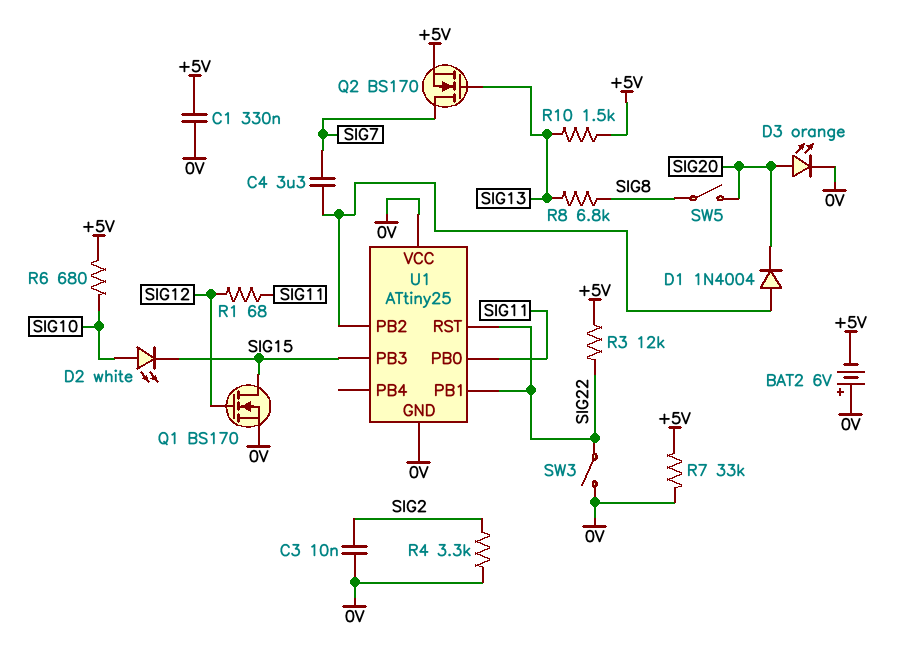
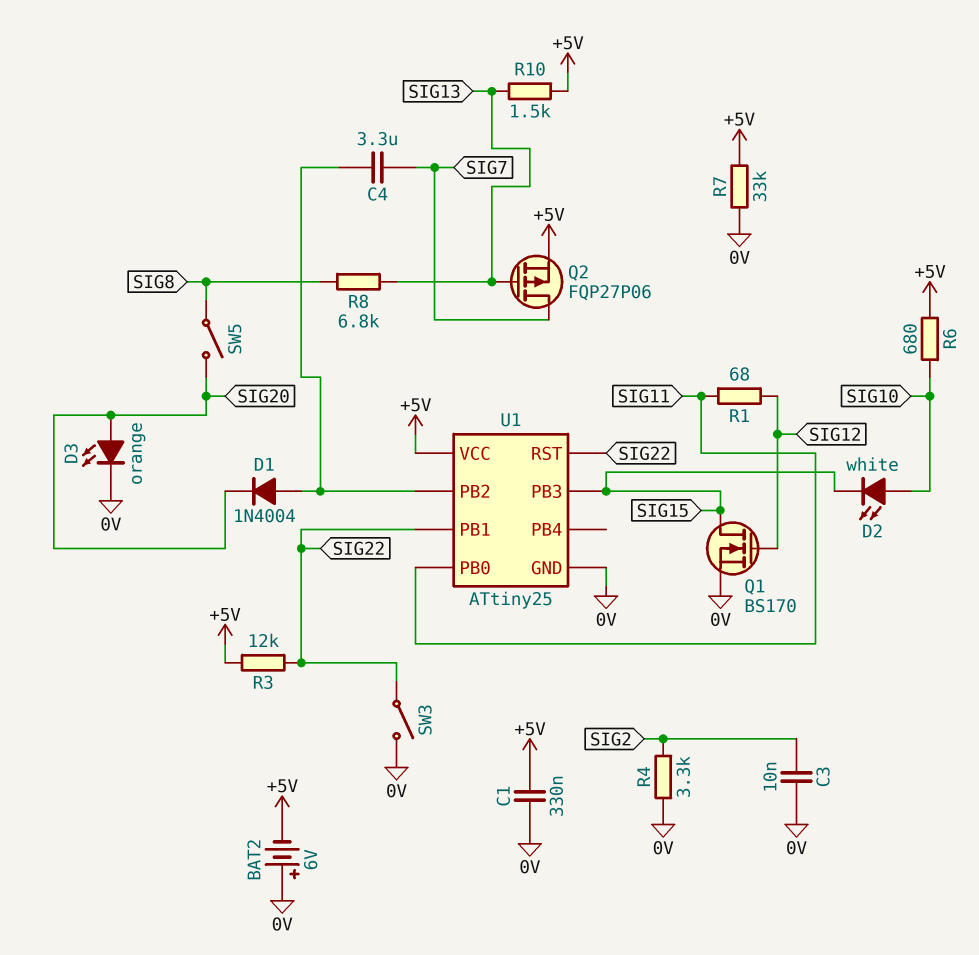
Q2: NMOS BS170 (G SIG13, D SIG7, S +5V) -> PMOS FQP27P06 (G SIG13, D SIG7, S +5V)
U1 pin VCC: 0V -> +5V

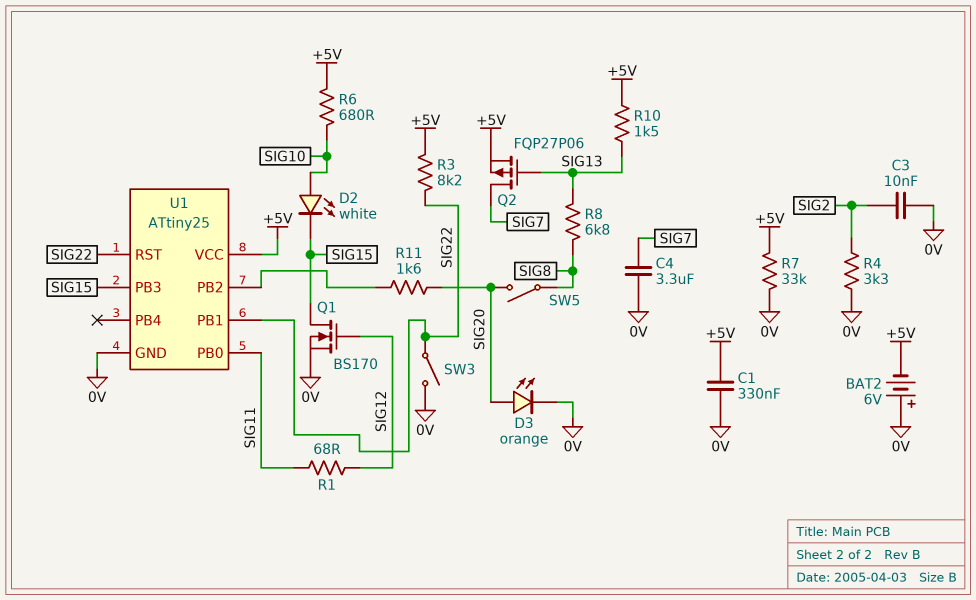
C4: 3.3uF (SIG7, U1/PB2) -> 3.3uF (0V, SIG7)
D1: diode 1N4004 (A U1/PB2, K SIG20) -> none
R3: 12k (+5V, SIG22) -> 8.2k (+5V, SIG22)
R11: none -> 1.6k (SIG20, U1/PB2)

